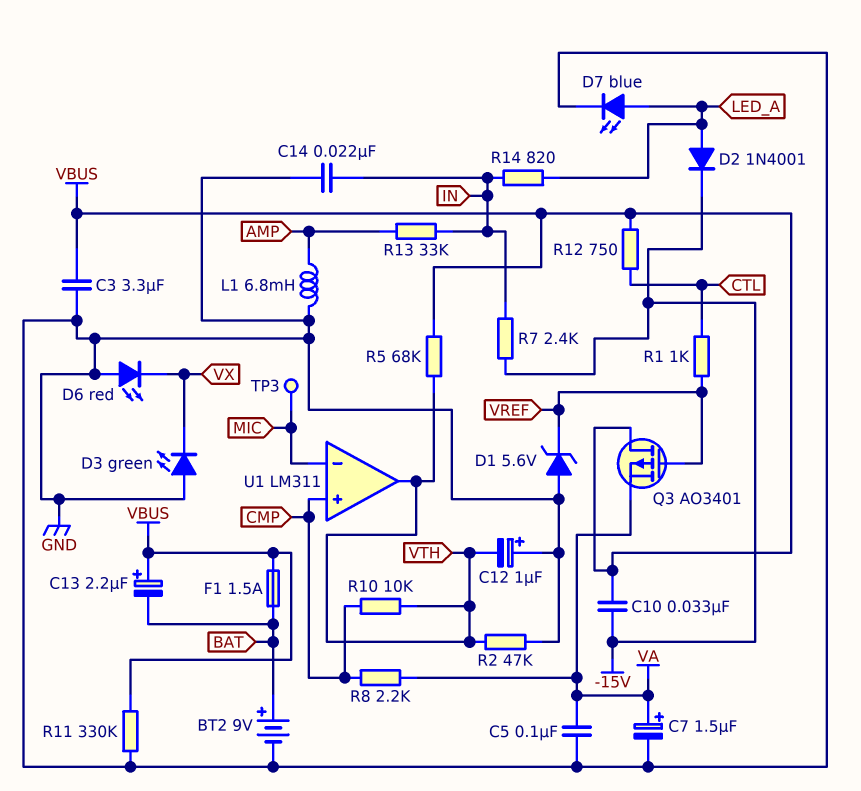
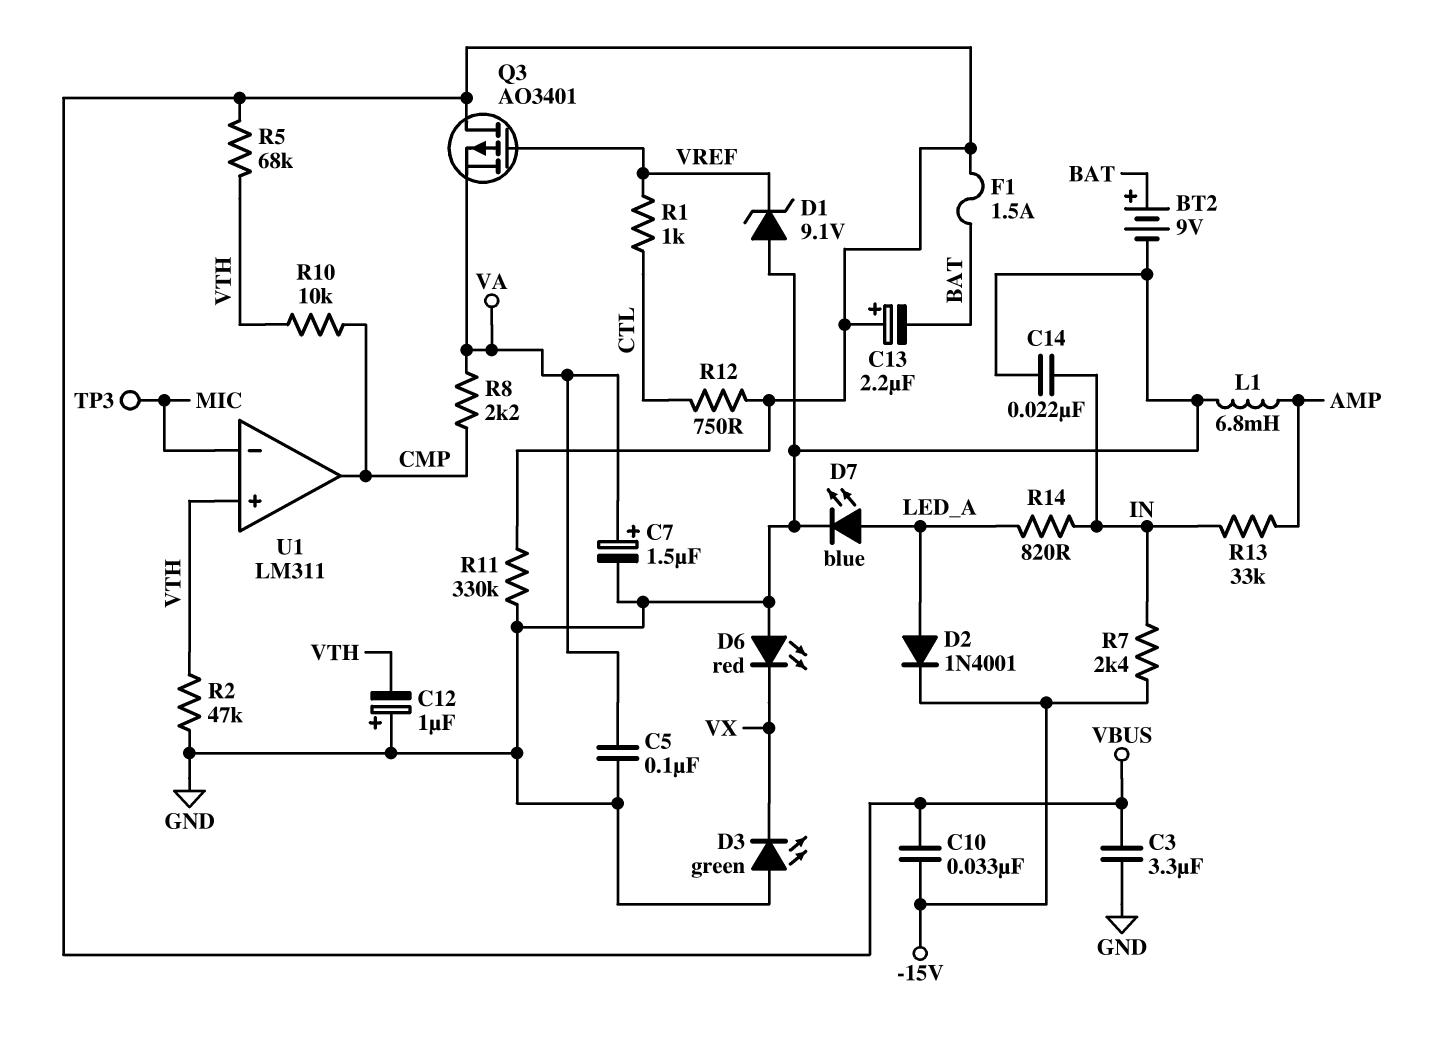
D1: zener 5.6V (A GND, K VREF) -> zener 9.1V (A GND, K VREF)
U1 pin in+: CMP -> VTH
U1 pin out: VTH -> CMP

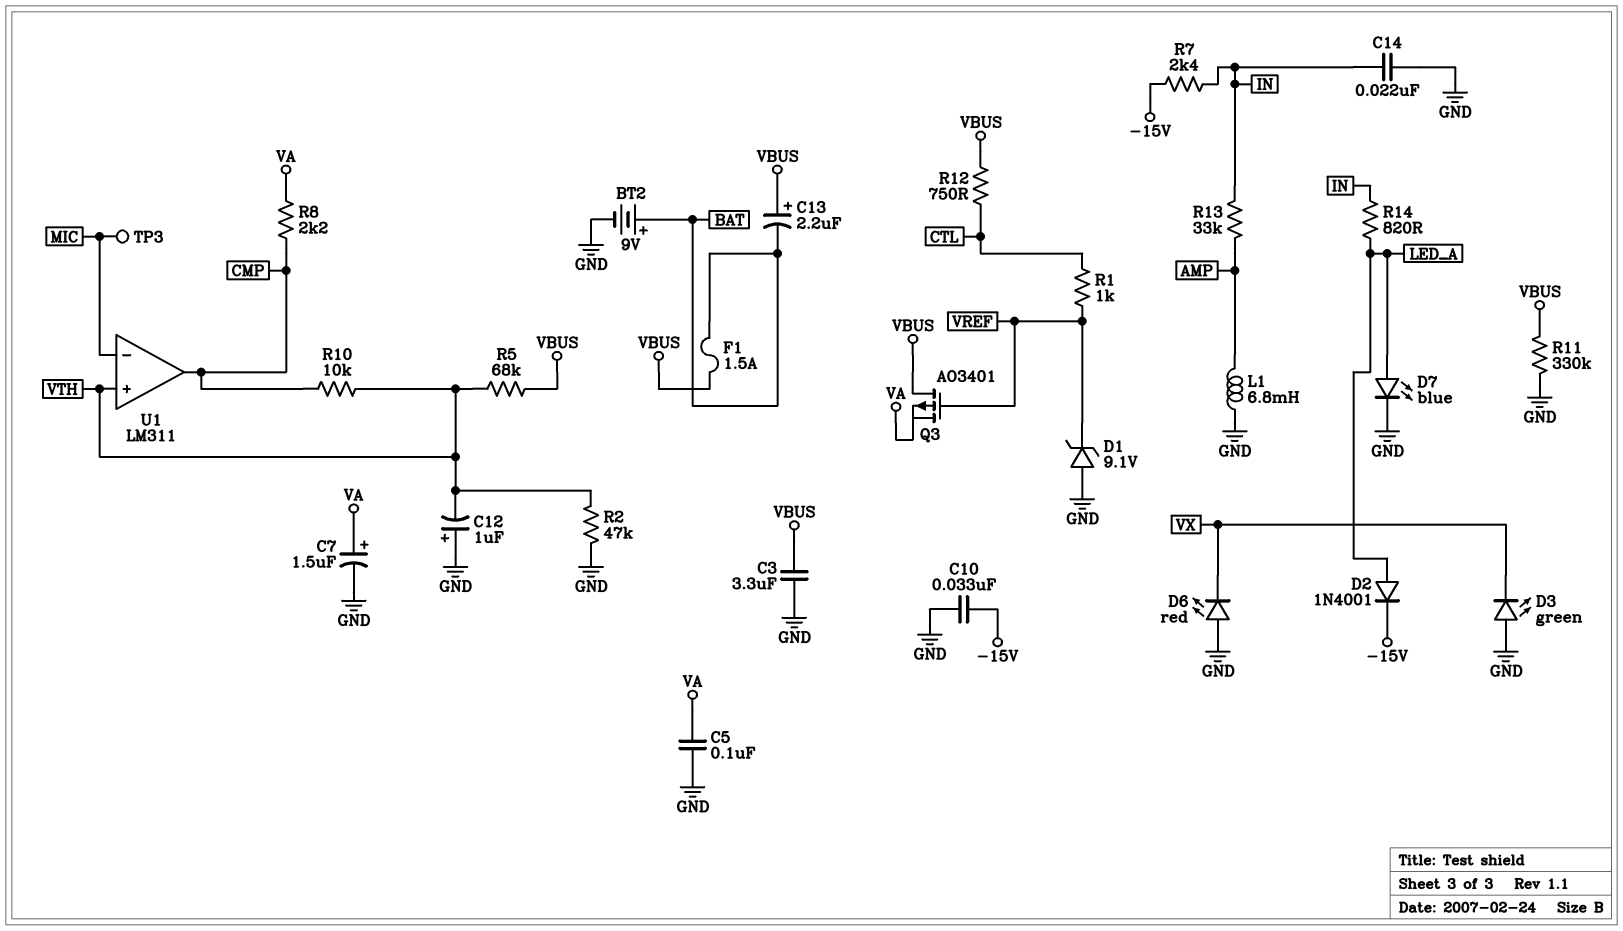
C10: 33nF (-15V, VBUS) -> 33nF (-15V, GND)

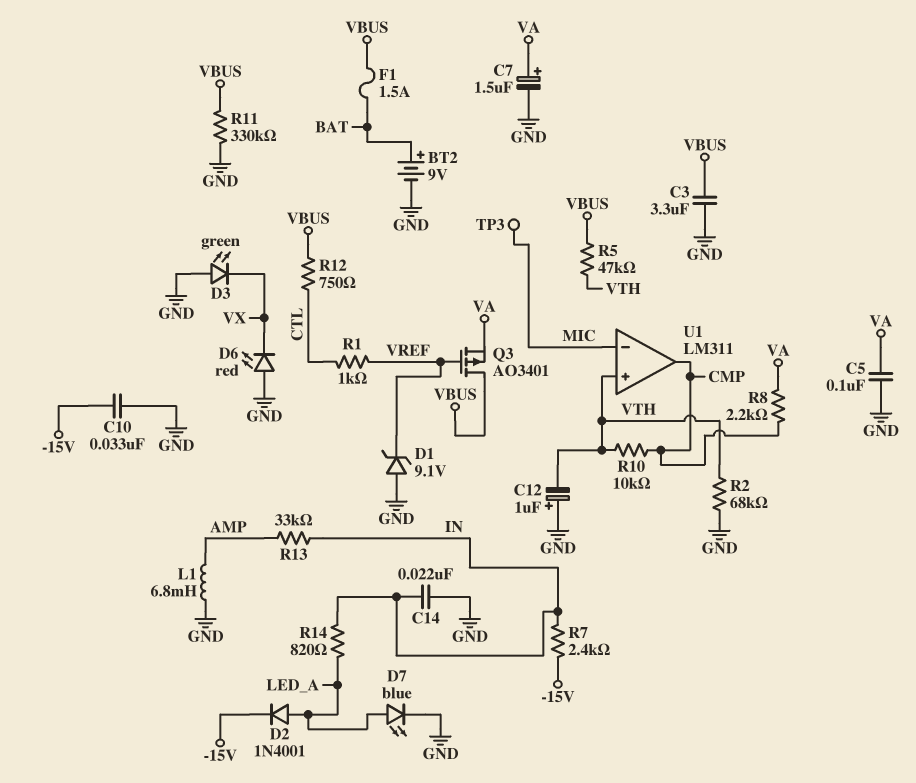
C13: 2.2uF (plus VBUS, minus BAT) -> none
R2: 47k (GND, VTH) -> 68k (GND, VTH)
R5: 68k (VBUS, VTH) -> 47k (VBUS, VTH)

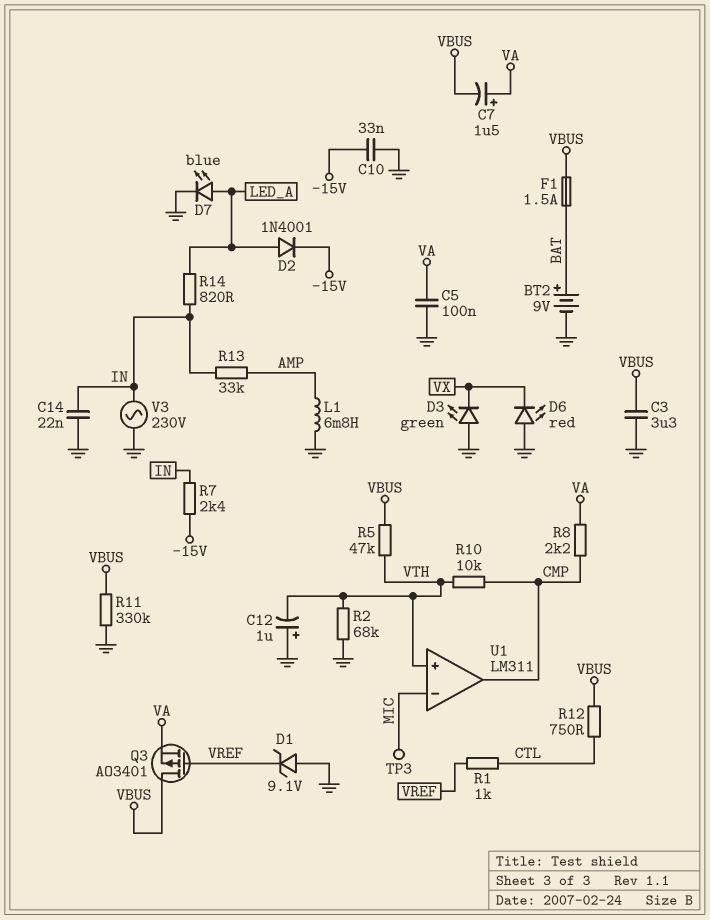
C7: 1.5uF (plus VA, minus GND) -> 1.5uF (plus VA, minus VBUS)
V3: none -> AC 230V (GND, IN)

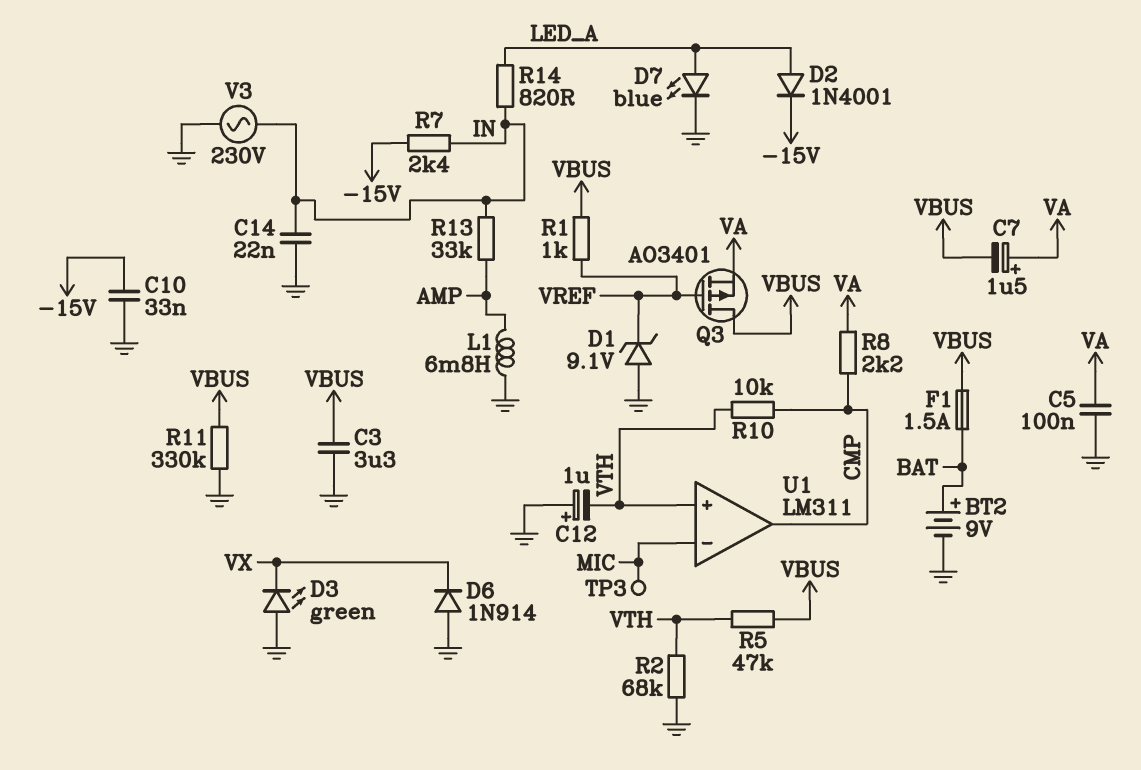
D6: LED red (A GND, K VX) -> diode 1N914 (A GND, K VX)
R1: 1k (CTL, VREF) -> 1k (VBUS, VREF)
R12: 750 (CTL, VBUS) -> none

